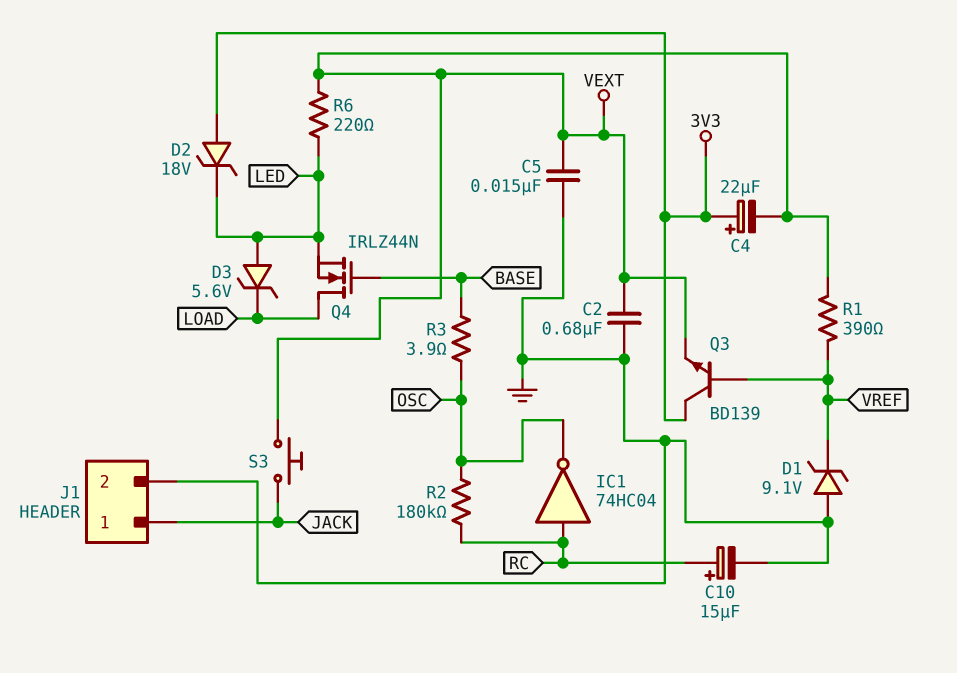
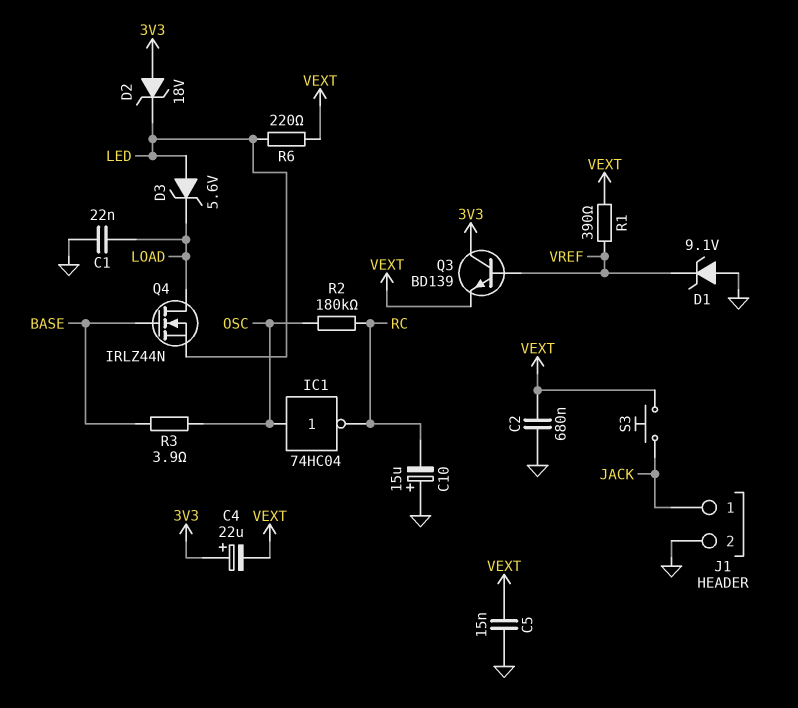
C1: none -> 22nF (GND, LOAD)
C10: 15uF (plus RC, minus GND) -> 15uF (plus GND, minus RC)
IC1: NOT 74HC04 (in RC, out OSC) -> NOT 74HC04 (in OSC, out RC)

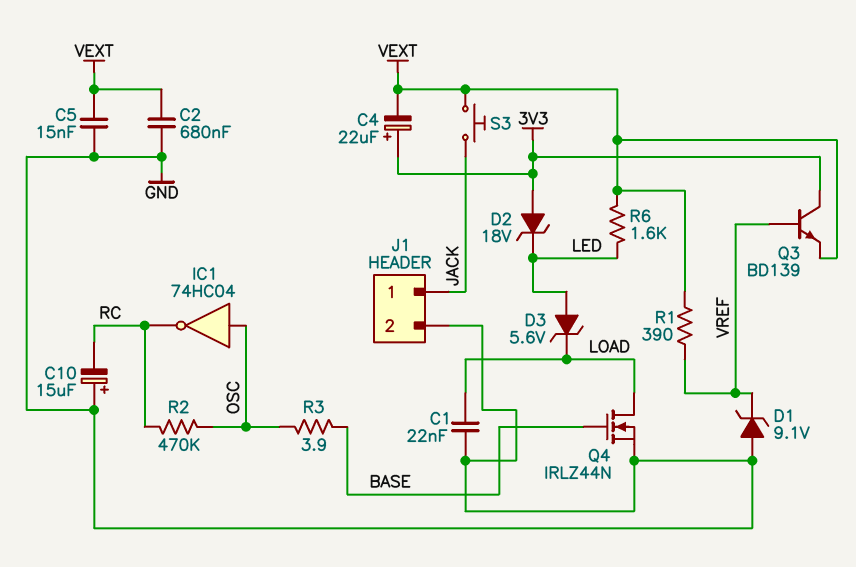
Q4: NMOS IRLZ44N (G BASE, D LOAD, S LED) -> NMOS IRLZ44N (G BASE, D LOAD, S GND)
R2: 180k (OSC, RC) -> 470k (OSC, RC)
R6: 220 (LED, VEXT) -> 1.6k (LED, VEXT)

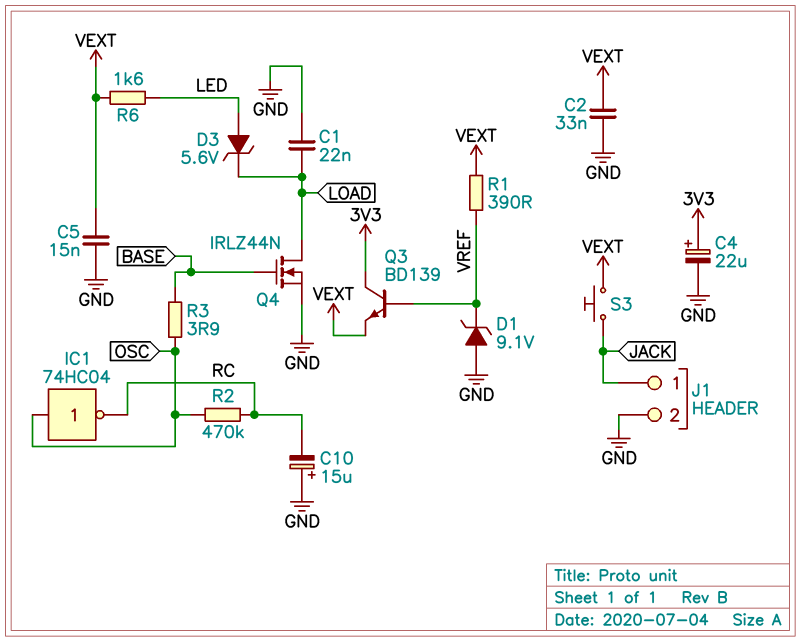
C2: 680nF (GND, VEXT) -> 33nF (GND, VEXT)
C4: 22uF (plus 3V3, minus VEXT) -> 22uF (plus 3V3, minus GND)
D2: zener 18V (A 3V3, K LED) -> none

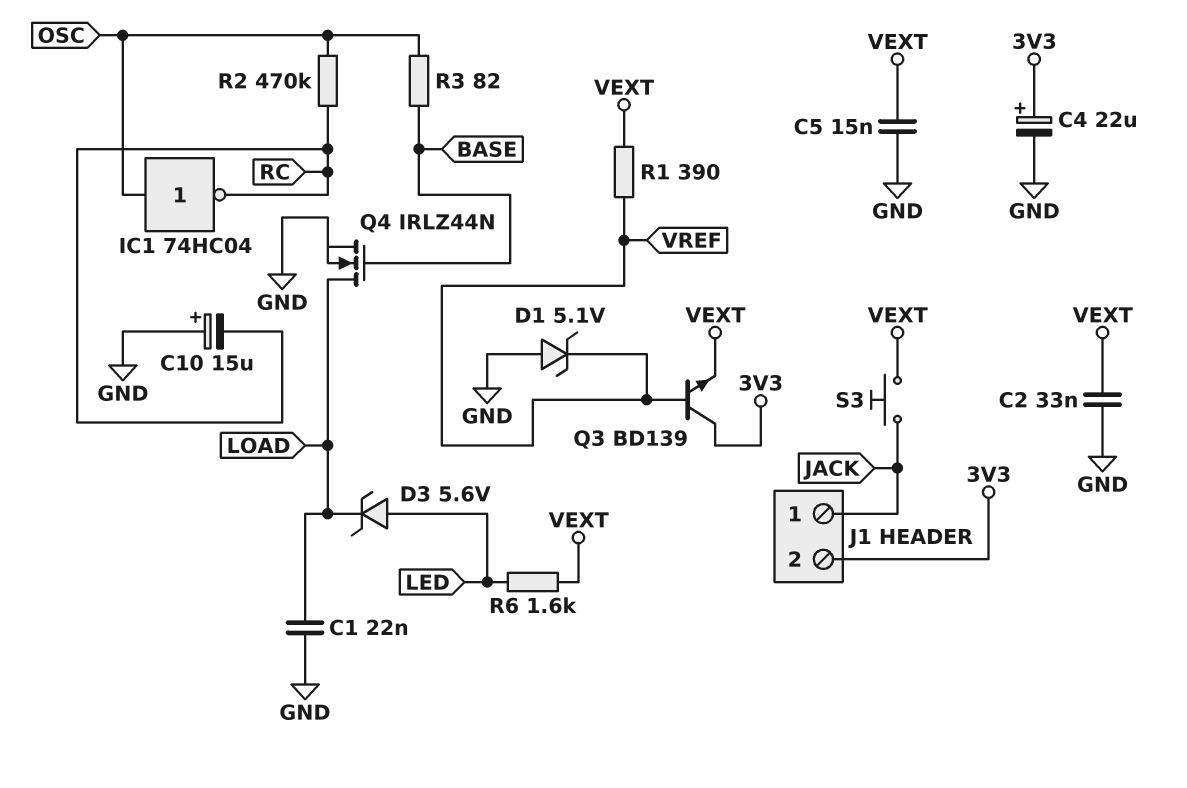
D1: zener 9.1V (A GND, K VREF) -> zener 5.1V (A GND, K VREF)
J1 pin 2: GND -> 3V3
R3: 3.9 (BASE, OSC) -> 82 (BASE, OSC)

